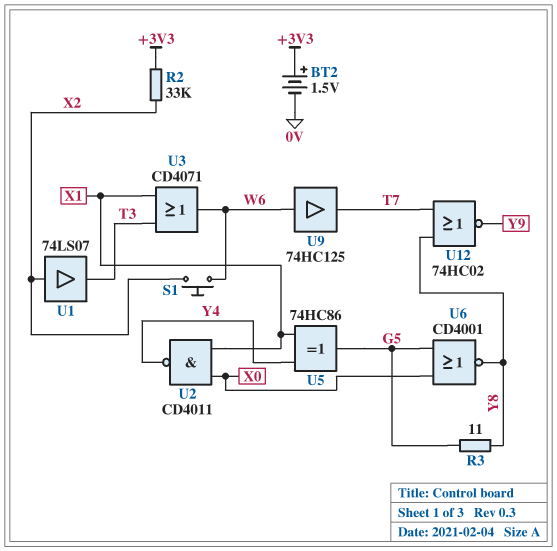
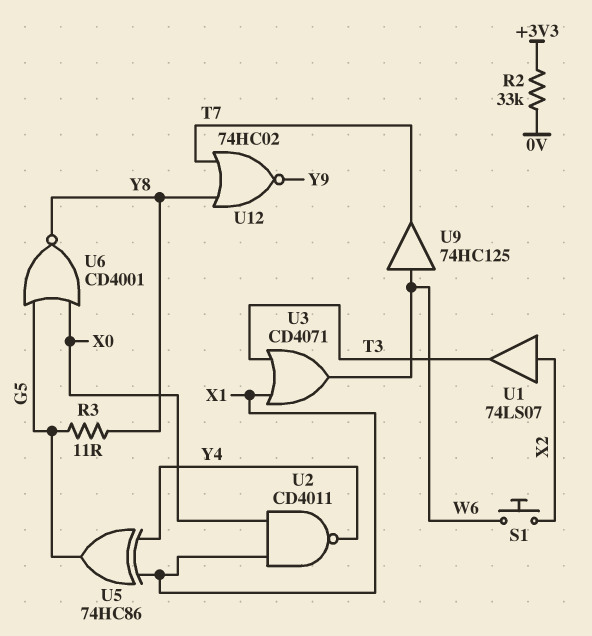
BT2: 1.5V (plus +3V3, minus 0V) -> none
R2: 33k (+3V3, X2) -> 33k (+3V3, 0V)

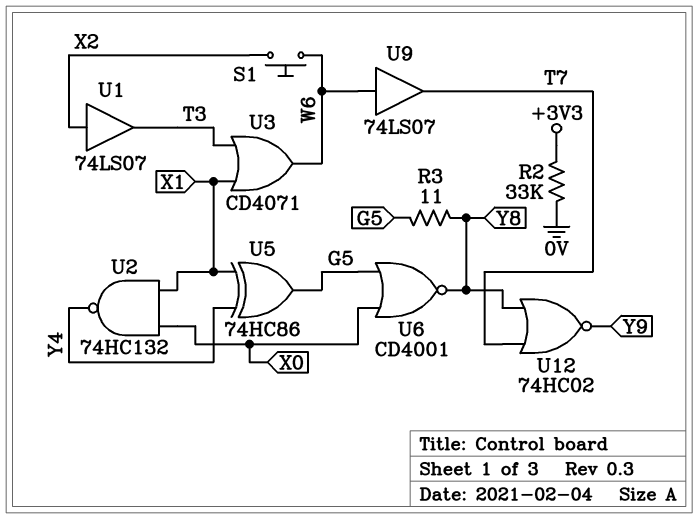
U2: NAND CD4011 (in X0, in X1, out Y4) -> NAND 74HC132 (in X0, in X1, out Y4)
U9: buffer 74HC125 (in W6, out T7) -> buffer 74LS07 (in W6, out T7)

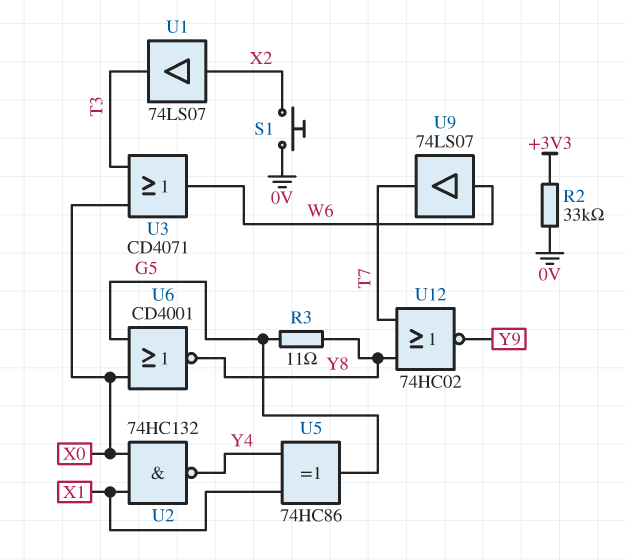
S1: button (W6, X2) -> button (0V, X2)
U3: OR CD4071 (in T3, in X1, out W6) -> OR CD4071 (in T3, in X0, out W6)

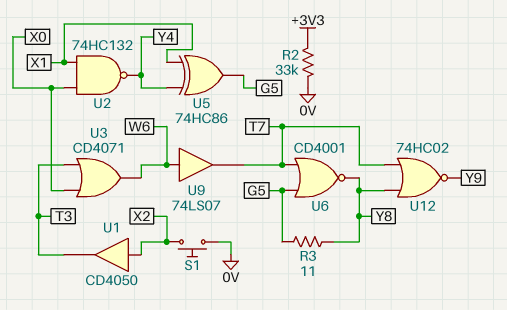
U1: buffer 74LS07 (in X2, out T3) -> buffer CD4050 (in X2, out T3)
U6: NOR CD4001 (in G5, in X0, out Y8) -> NOR CD4001 (in G5, in T7, out Y8)

